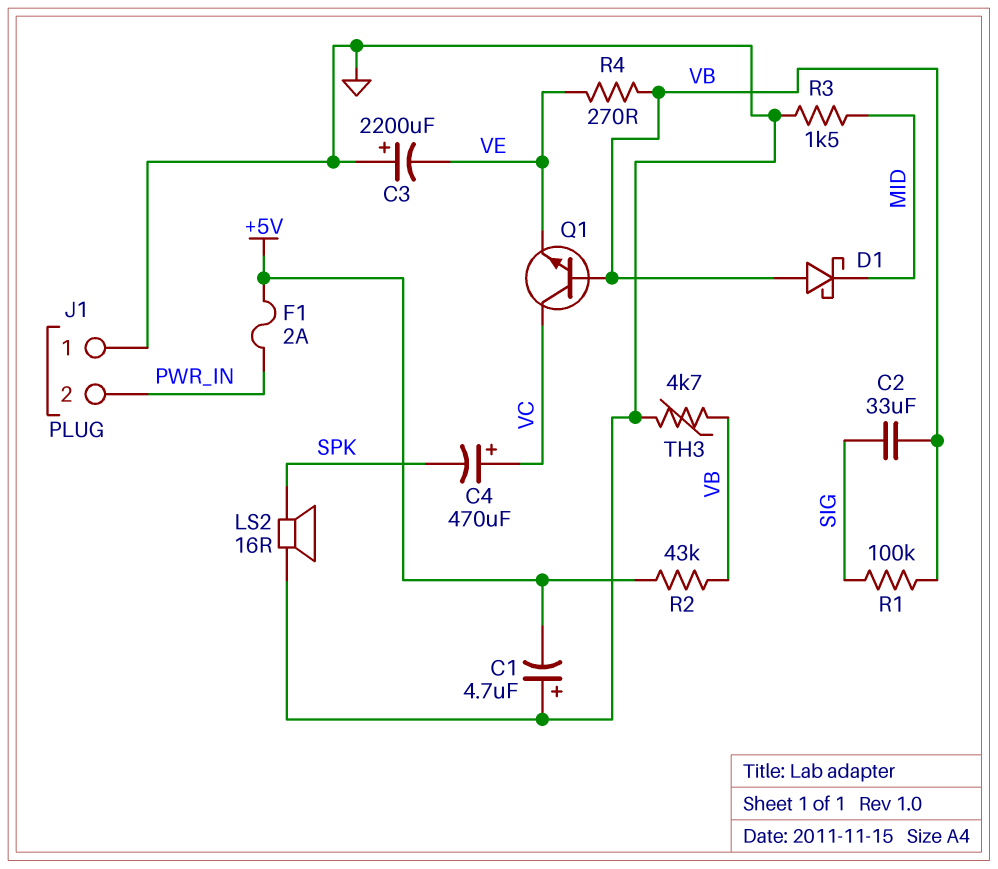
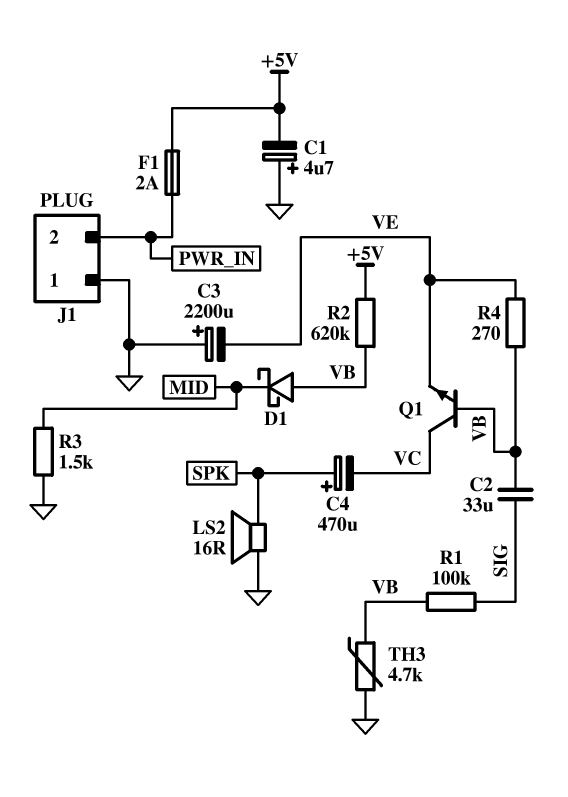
C4: 470uF (plus VC, minus SPK) -> 470uF (plus SPK, minus VC)
R2: 43k (+5V, VB) -> 620k (+5V, VB)

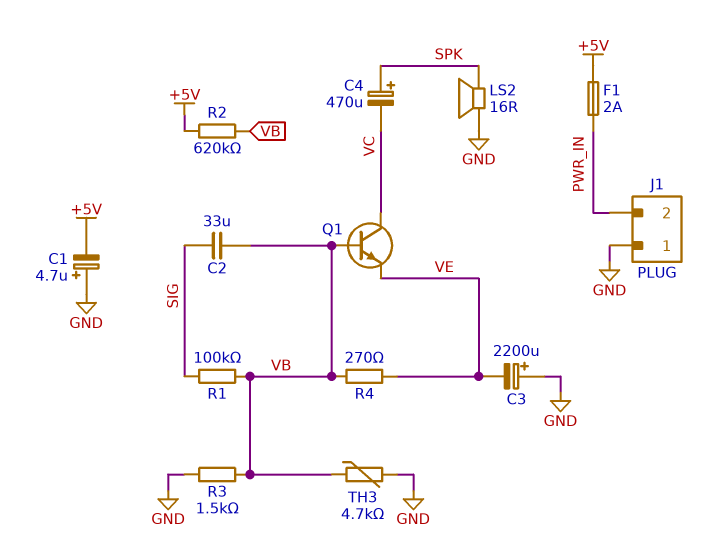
D1: schottky (A VB, K MID) -> none
R3: 1.5k (GND, MID) -> 1.5k (GND, VB)

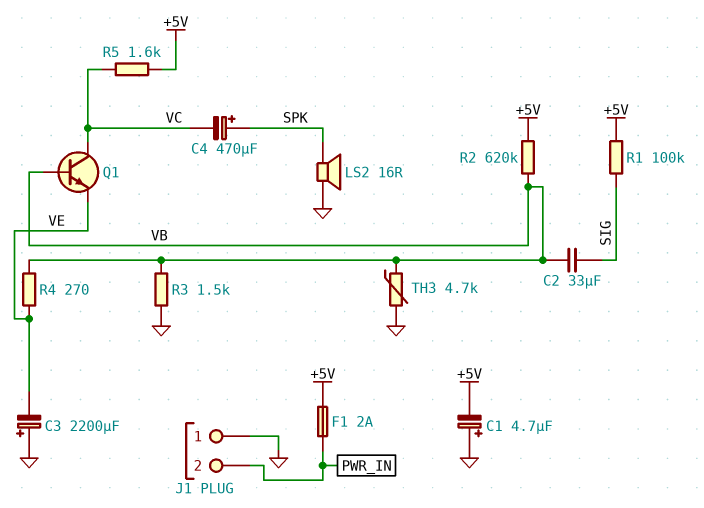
R1: 100k (SIG, VB) -> 100k (+5V, SIG)
R5: none -> 1.6k (+5V, VC)

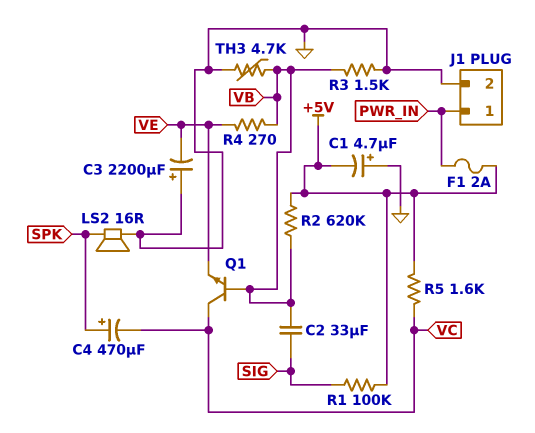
J1 pin 1: GND -> PWR_IN
J1 pin 2: PWR_IN -> GND

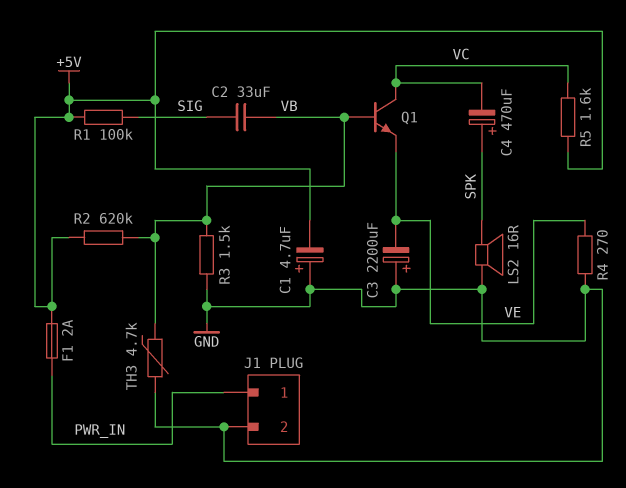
R4: 270 (VB, VE) -> 270 (GND, VE)

